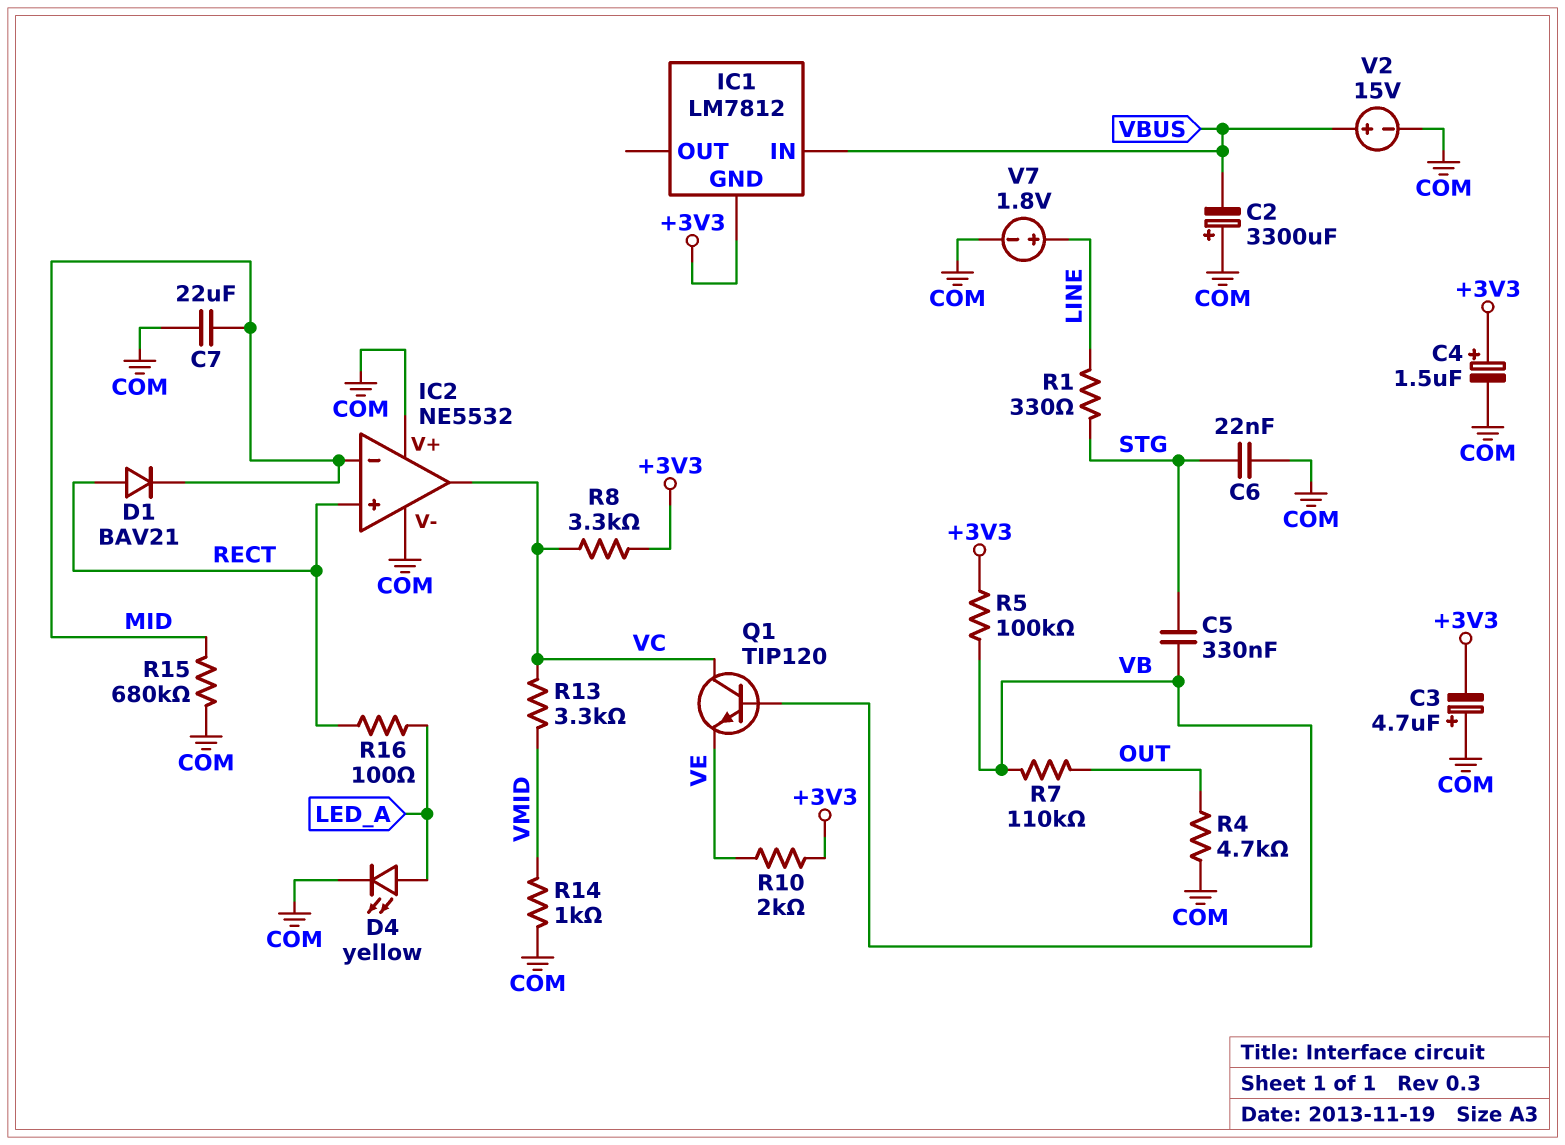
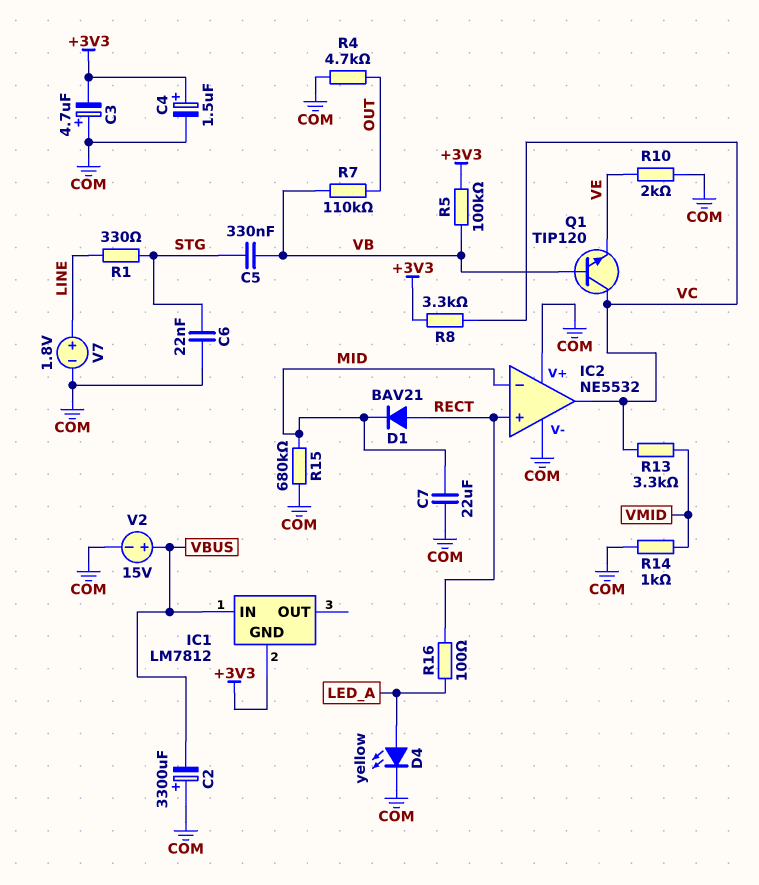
R10: 2k (+3V3, VE) -> 2k (COM, VE)

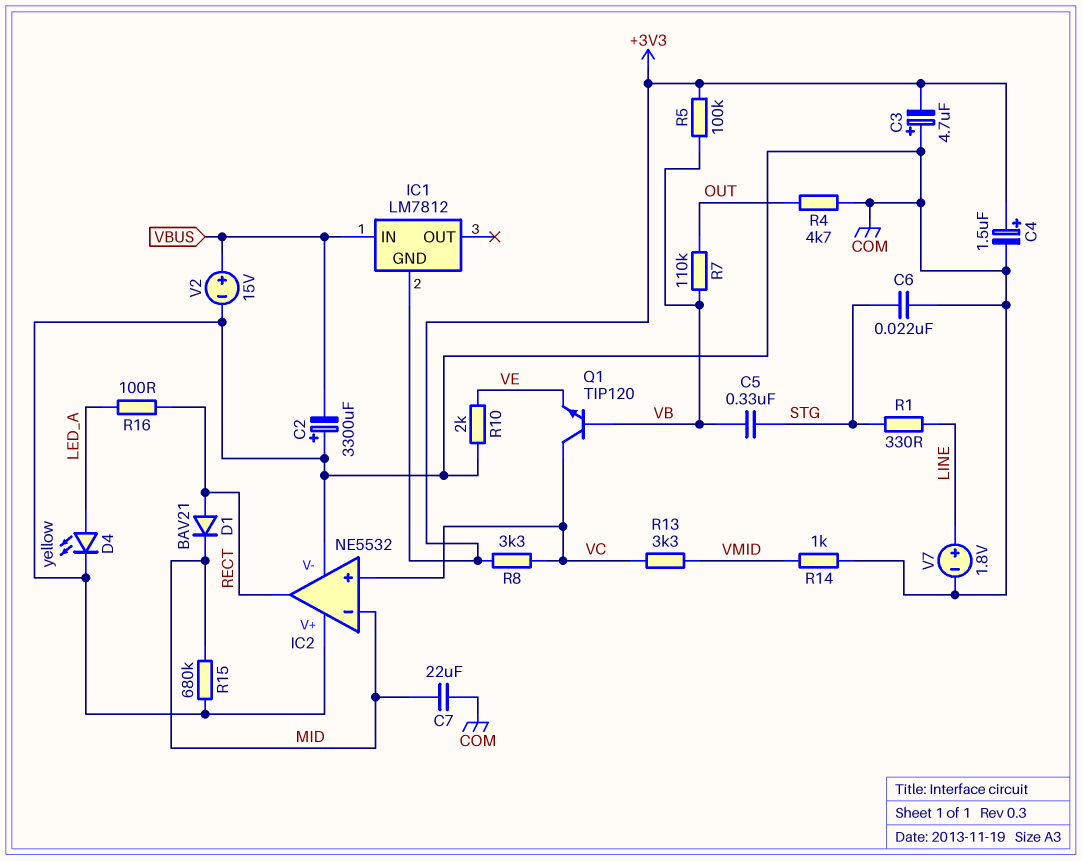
IC2 pin in+: RECT -> VC
IC2 pin out: VC -> RECT

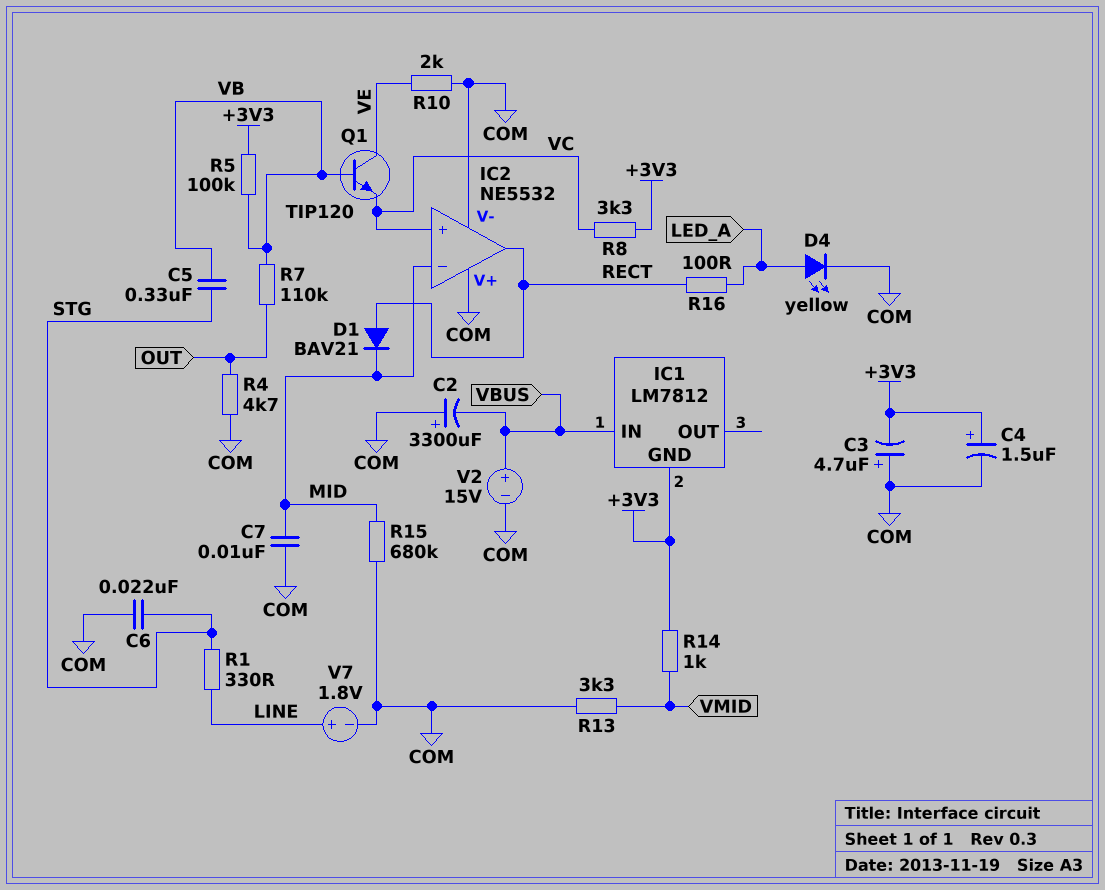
C7: 22uF (COM, MID) -> 10nF (COM, MID)
Q1: NPN TIP120 (B VB, C VC, E VE) -> NPN TIP120 (B VB, C VE, E VC)
R13: 3.3k (VC, VMID) -> 3.3k (COM, VMID)
R14: 1k (COM, VMID) -> 1k (+3V3, VMID)

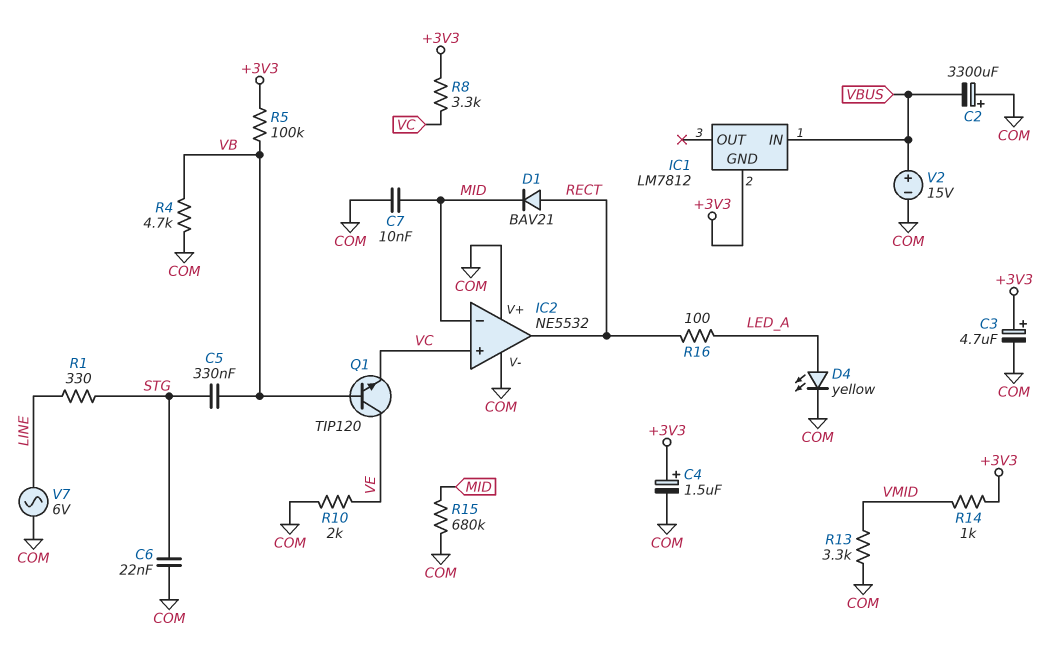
C3: 4.7uF (plus COM, minus +3V3) -> 4.7uF (plus +3V3, minus COM)
R4: 4.7k (COM, OUT) -> 4.7k (COM, VB)
R7: 110k (OUT, VB) -> none
V7: 1.8V (plus LINE, minus COM) -> AC 6V (COM, LINE)

